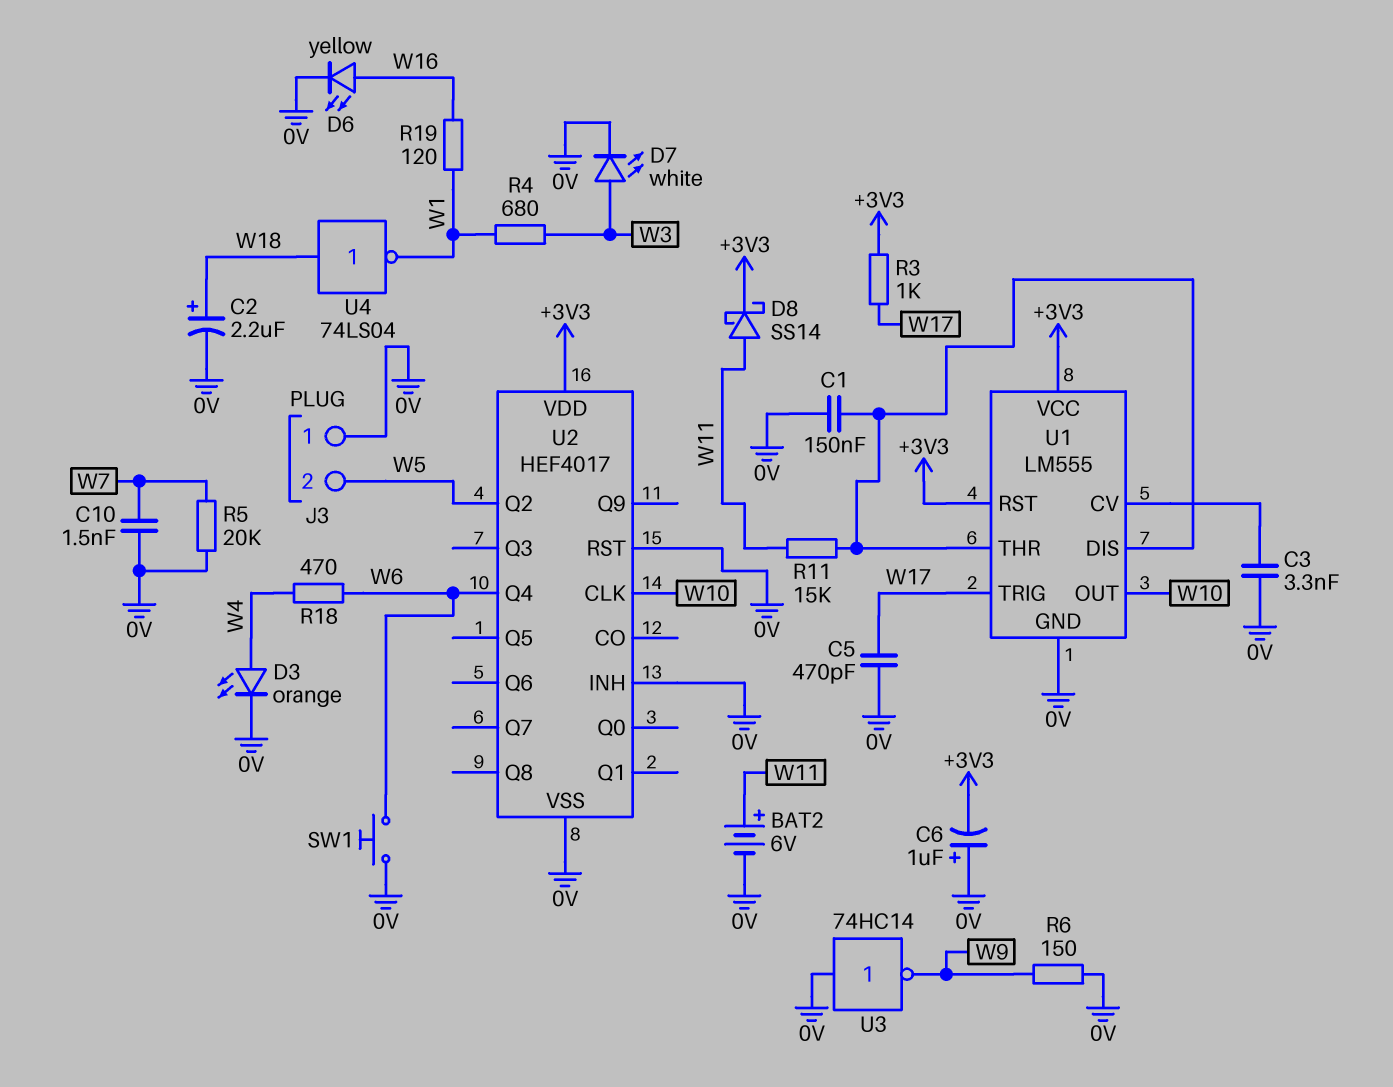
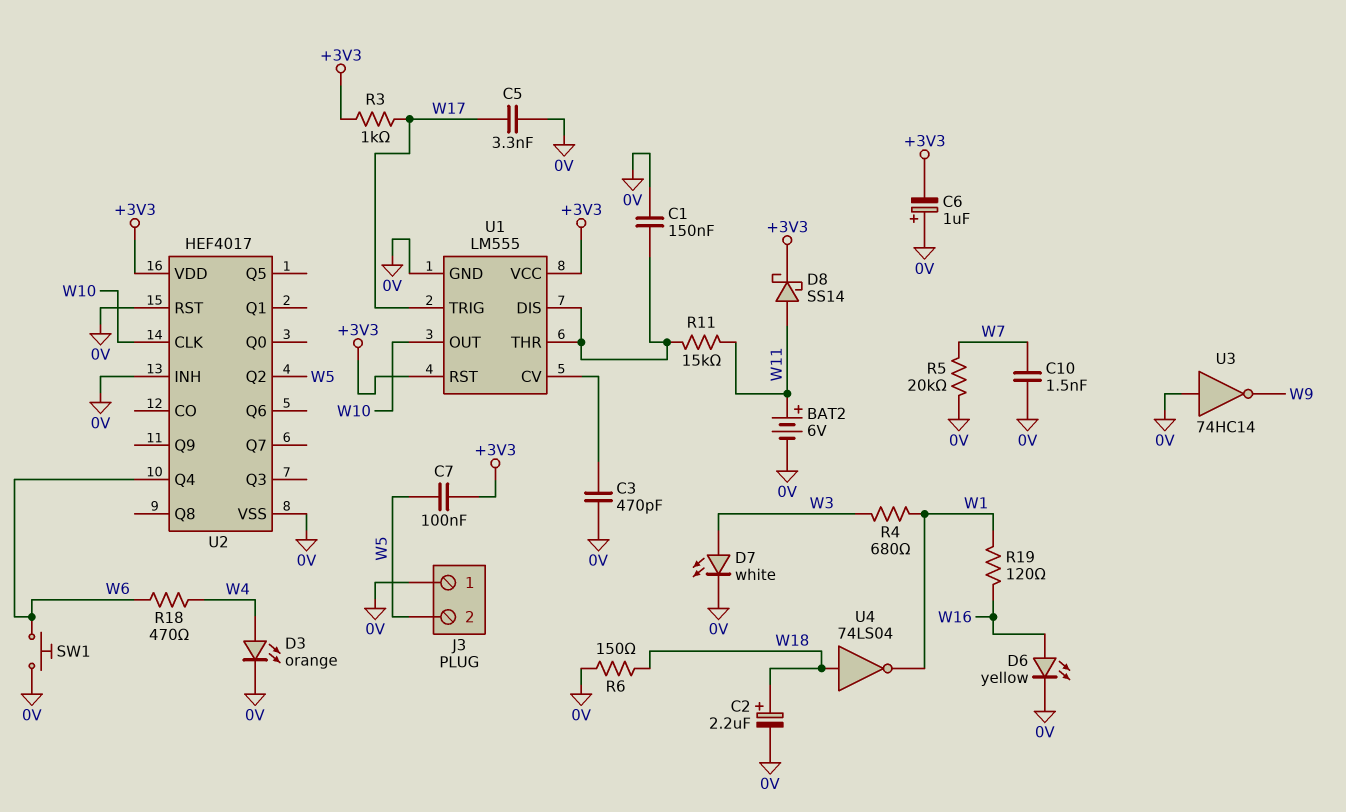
C3: 3.3nF (0V, U1/CV) -> 470pF (0V, U1/CV)
C5: 470pF (0V, W17) -> 3.3nF (0V, W17)
C7: none -> 100nF (+3V3, W5)
R6: 150 (0V, W9) -> 150 (0V, W18)

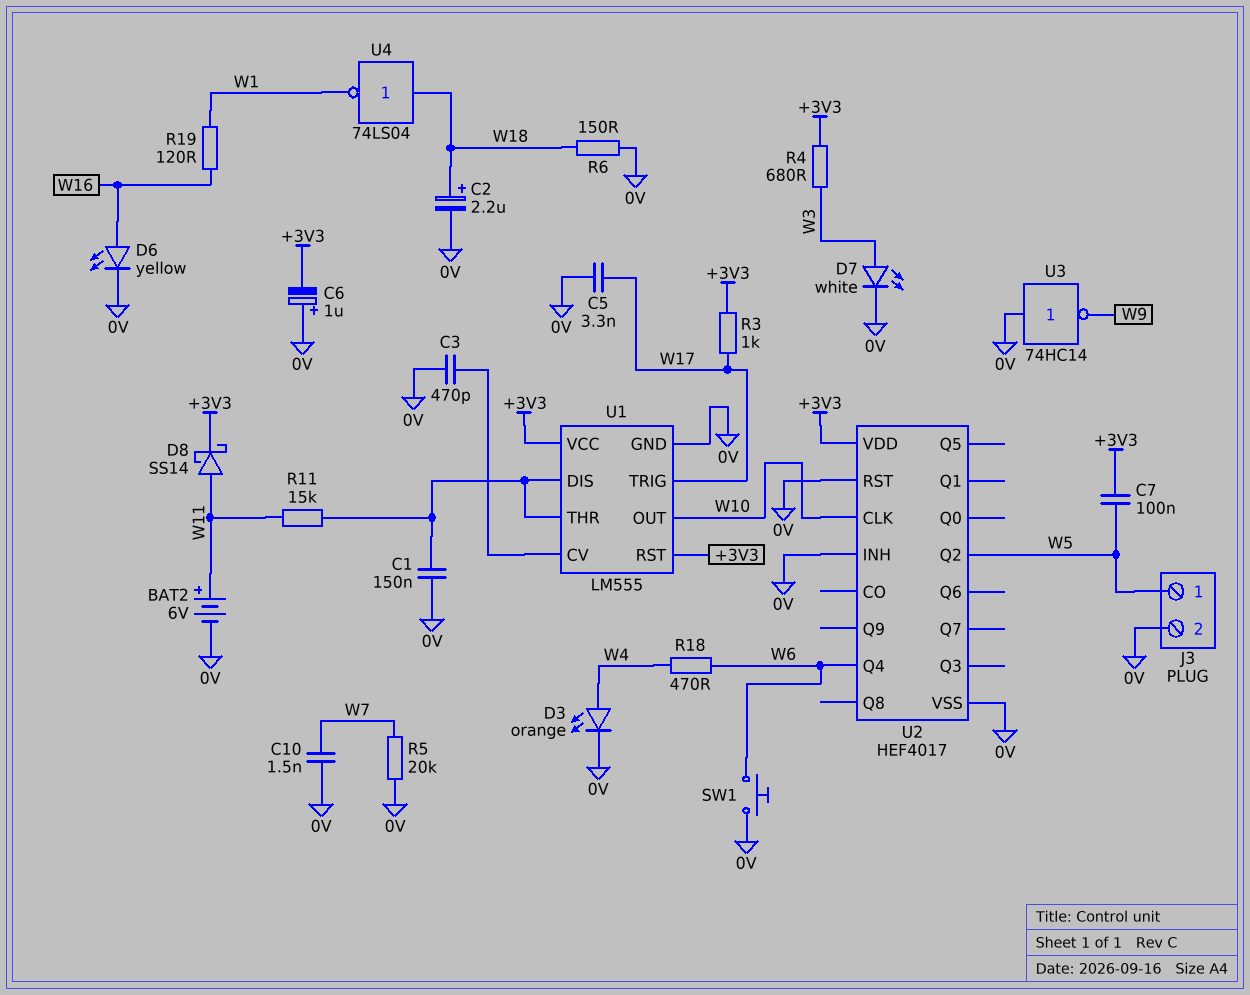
J3 pin 1: 0V -> W5
J3 pin 2: W5 -> 0V
R4: 680 (W1, W3) -> 680 (+3V3, W3)

